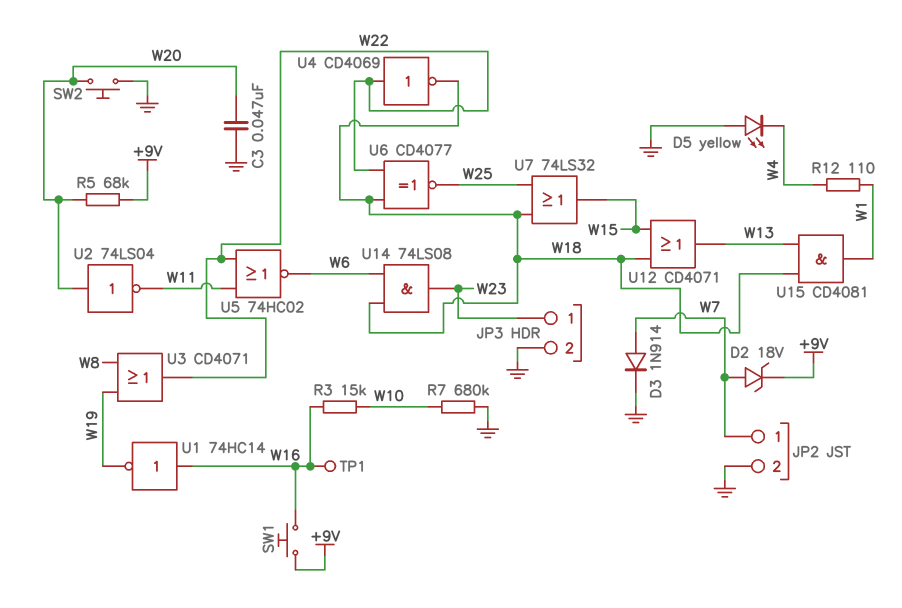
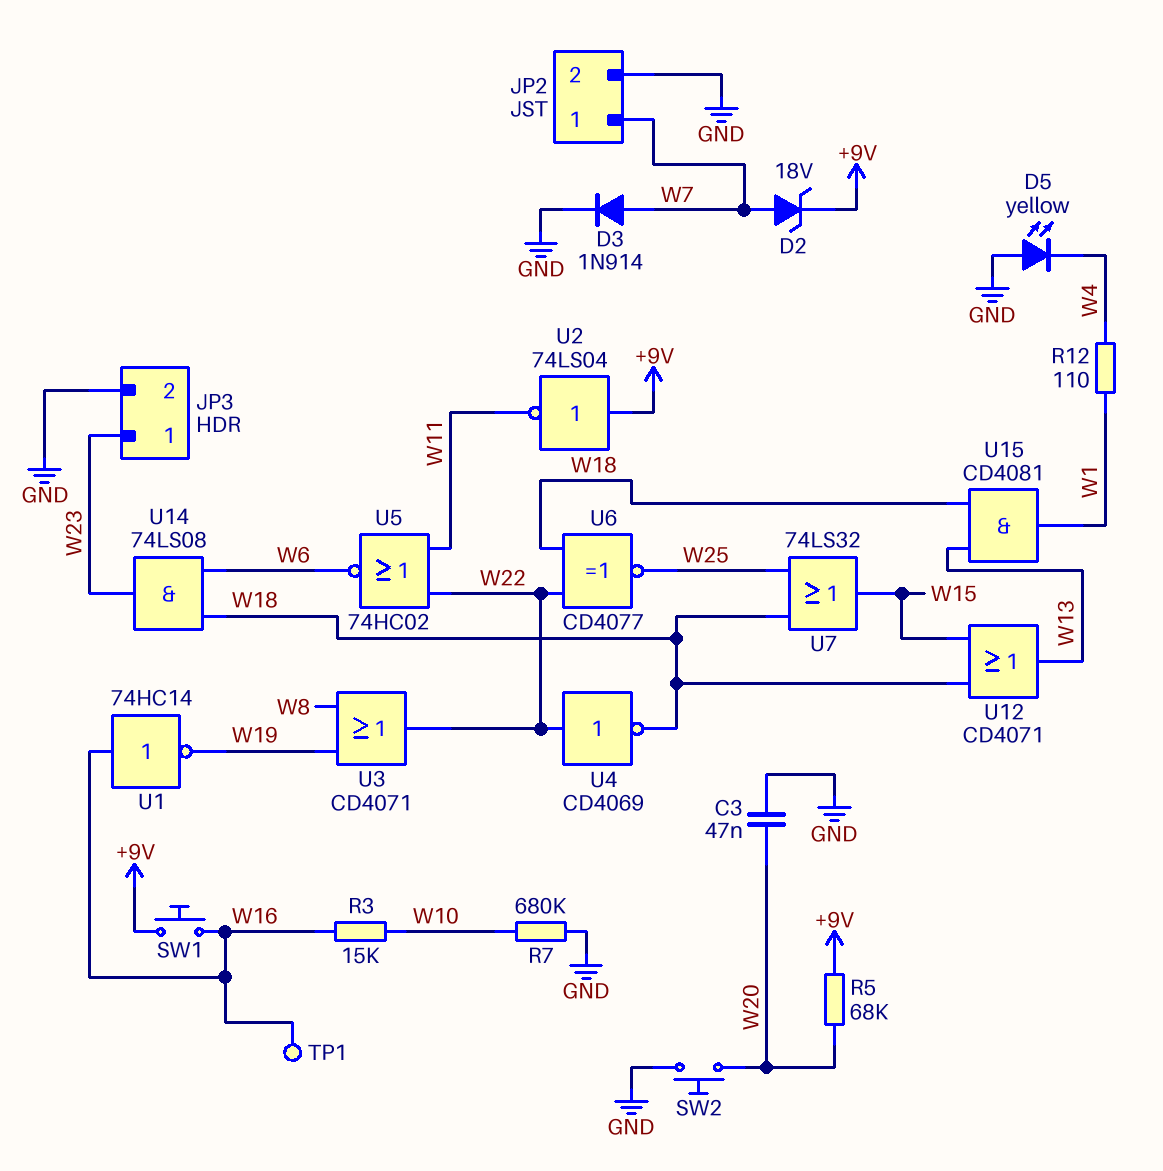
U2: NOT 74LS04 (in W20, out W11) -> NOT 74LS04 (in +9V, out W11)

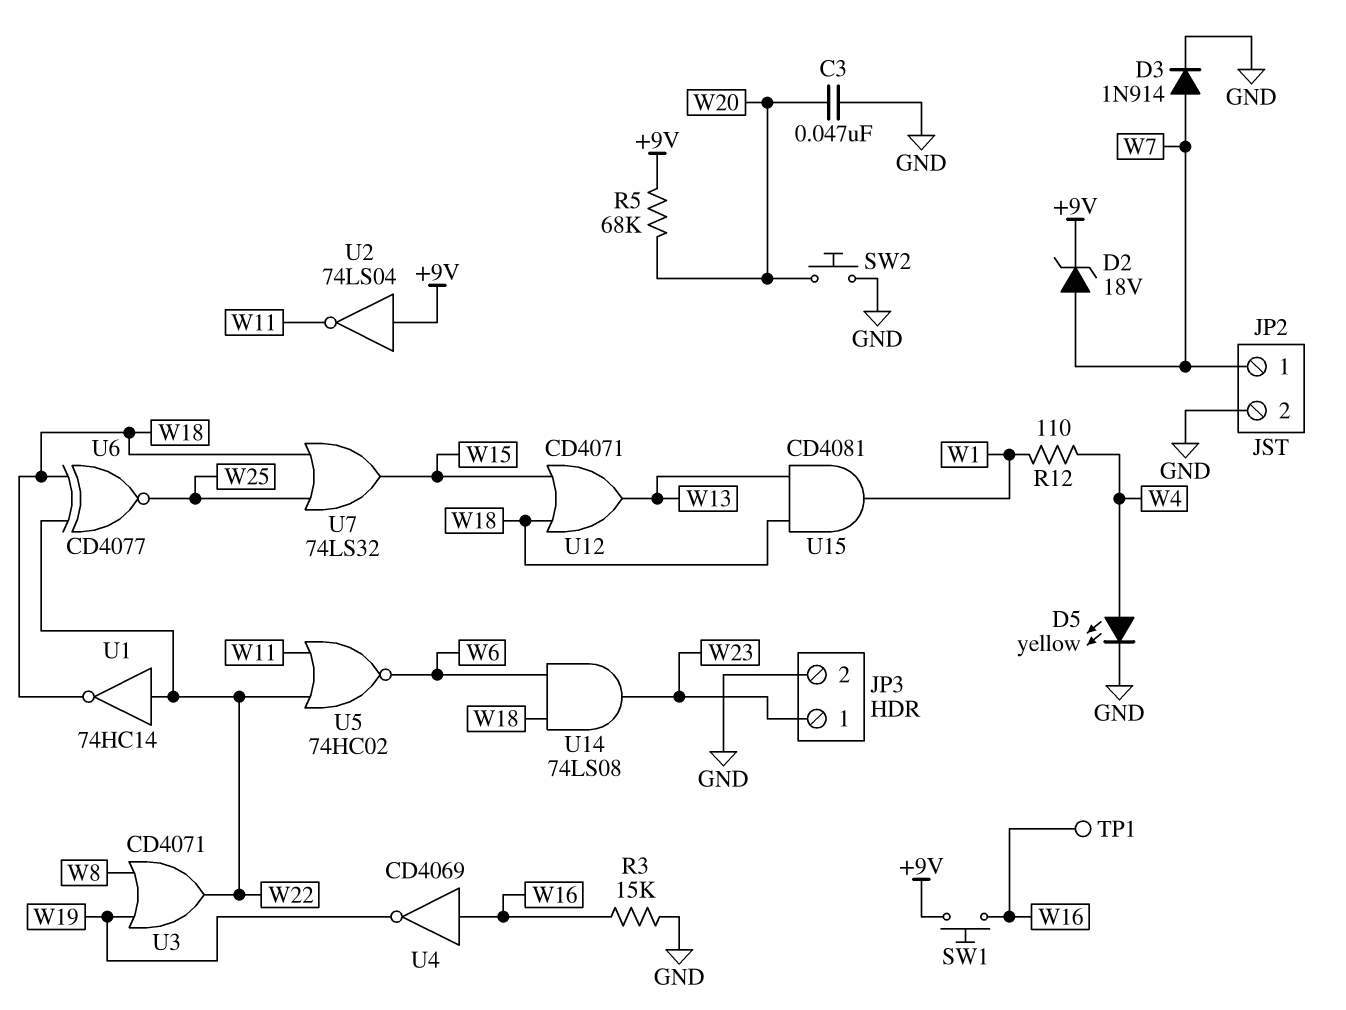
D5: LED yellow (A GND, K W4) -> LED yellow (A W4, K GND)
R3: 15k (W10, W16) -> 15k (GND, W16)
R7: 680k (GND, W10) -> none
U1: NOT 74HC14 (in W16, out W19) -> NOT 74HC14 (in W22, out W18)
U4: NOT CD4069 (in W22, out W18) -> NOT CD4069 (in W16, out W19)

